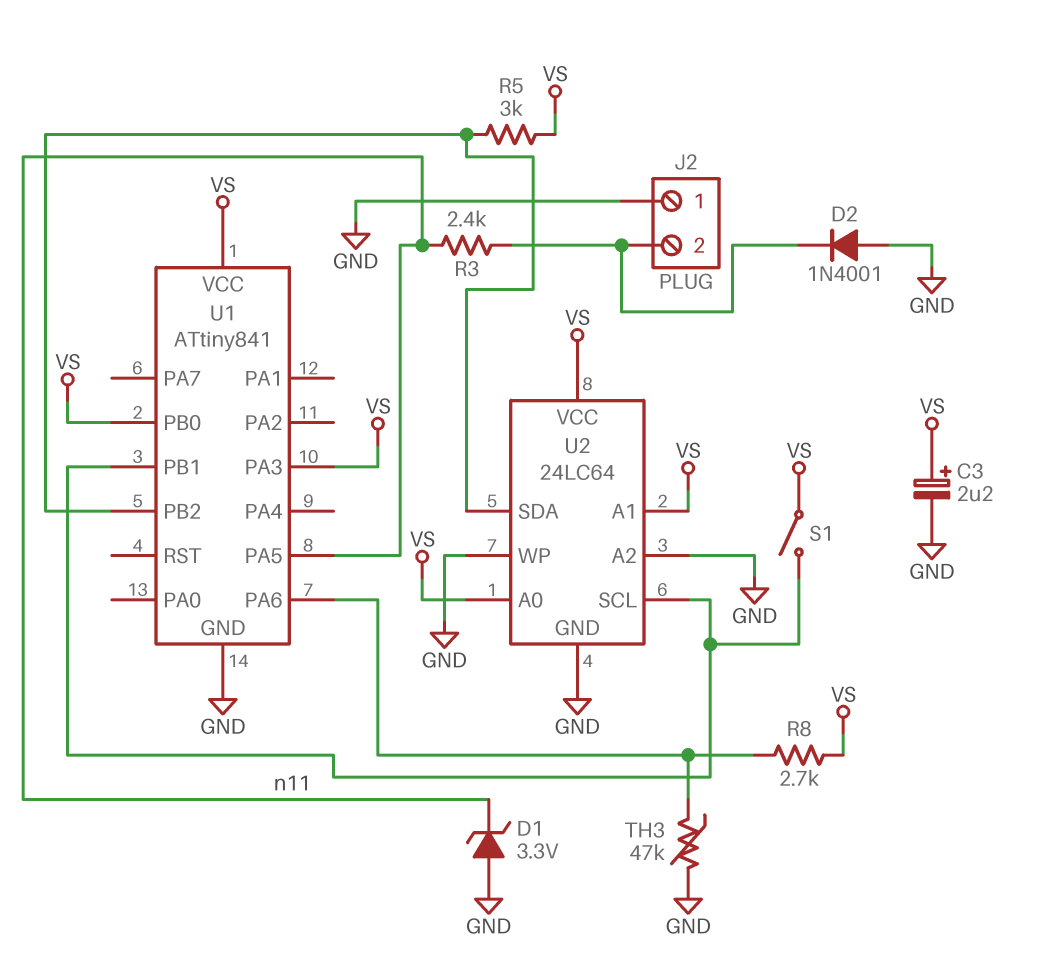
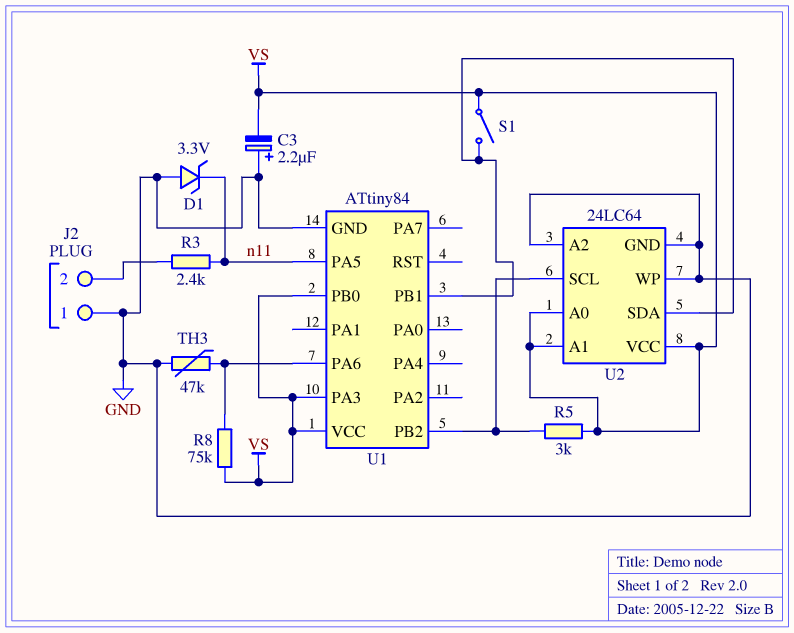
C3: 2.2uF (plus VS, minus GND) -> 2.2uF (plus GND, minus VS)
D2: diode 1N4001 (A GND, K J2/2) -> none
R8: 2.7k (U1/PA6, VS) -> 75k (U1/PA6, VS)
U1: ATtiny841 -> ATtiny84
U2 pin SCL: U1/PB1 -> U1/PB2
U2 pin SDA: U1/PB2 -> U1/PB1

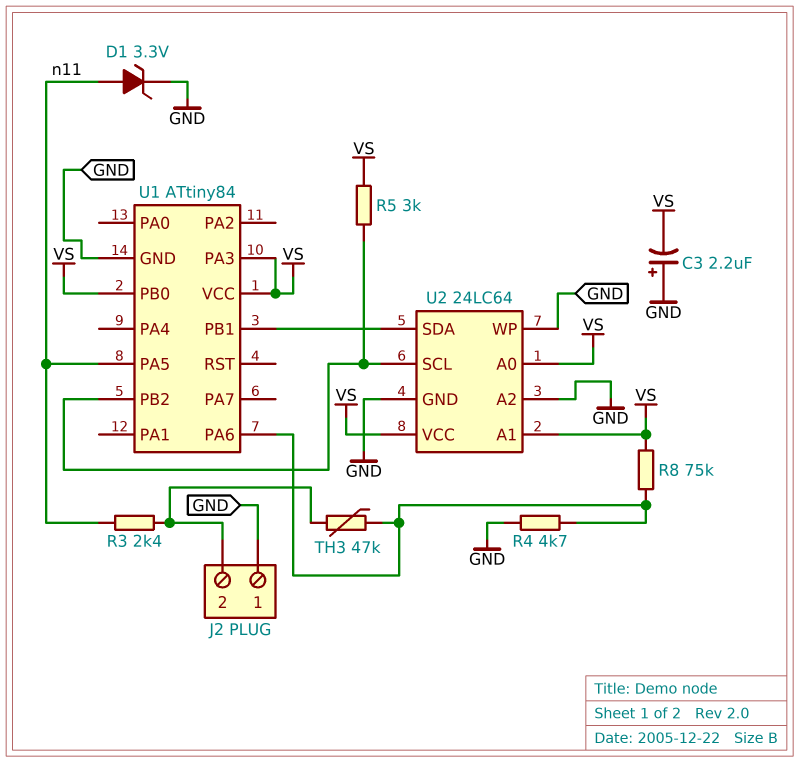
D1: zener 3.3V (A GND, K n11) -> zener 3.3V (A n11, K GND)
R4: none -> 4.7k (GND, U1/PA6)
S1: switch (U1/PB1, VS) -> none
TH3: 47k (GND, U1/PA6) -> 47k (J2/2, U1/PA6)

